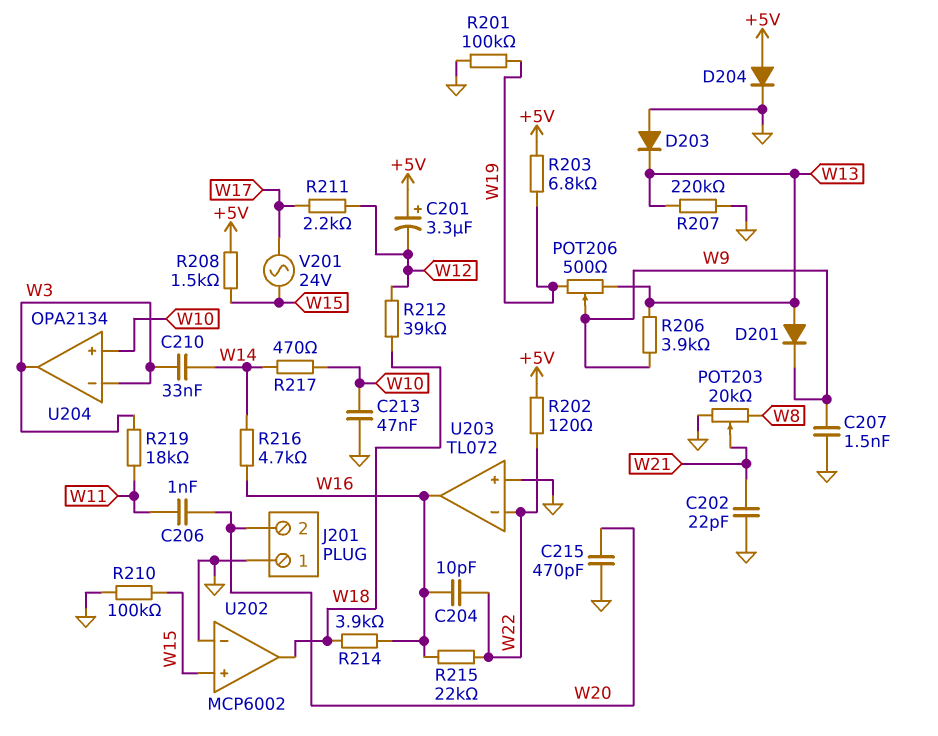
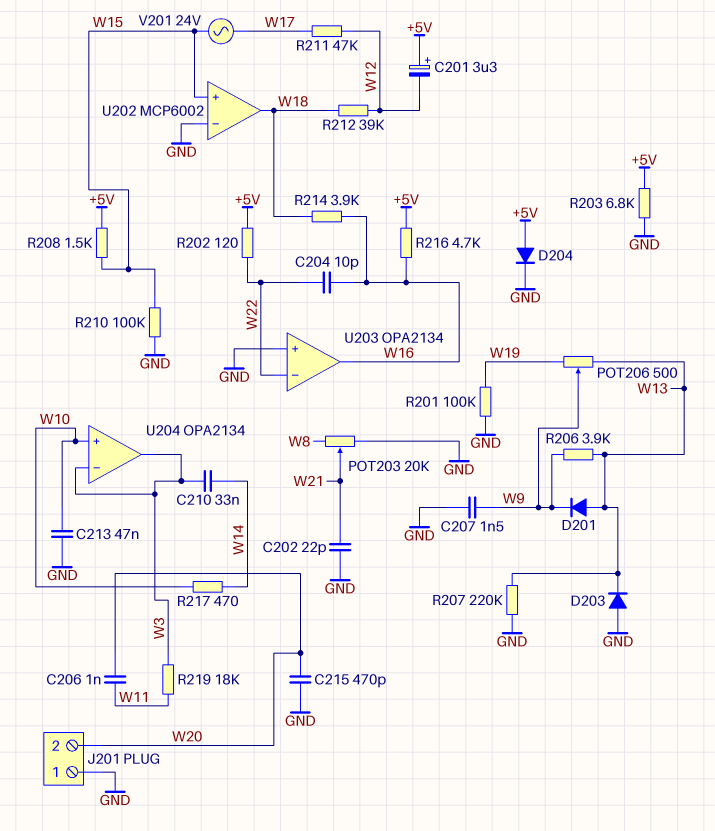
R203: 6.8k (+5V, W19) -> 6.8k (+5V, GND)
R211: 2.2k (W12, W17) -> 47k (W12, W17)
R215: 22k (W16, W22) -> none
R216: 4.7k (W14, W16) -> 4.7k (+5V, W16)
U203: TL072 -> OPA2134

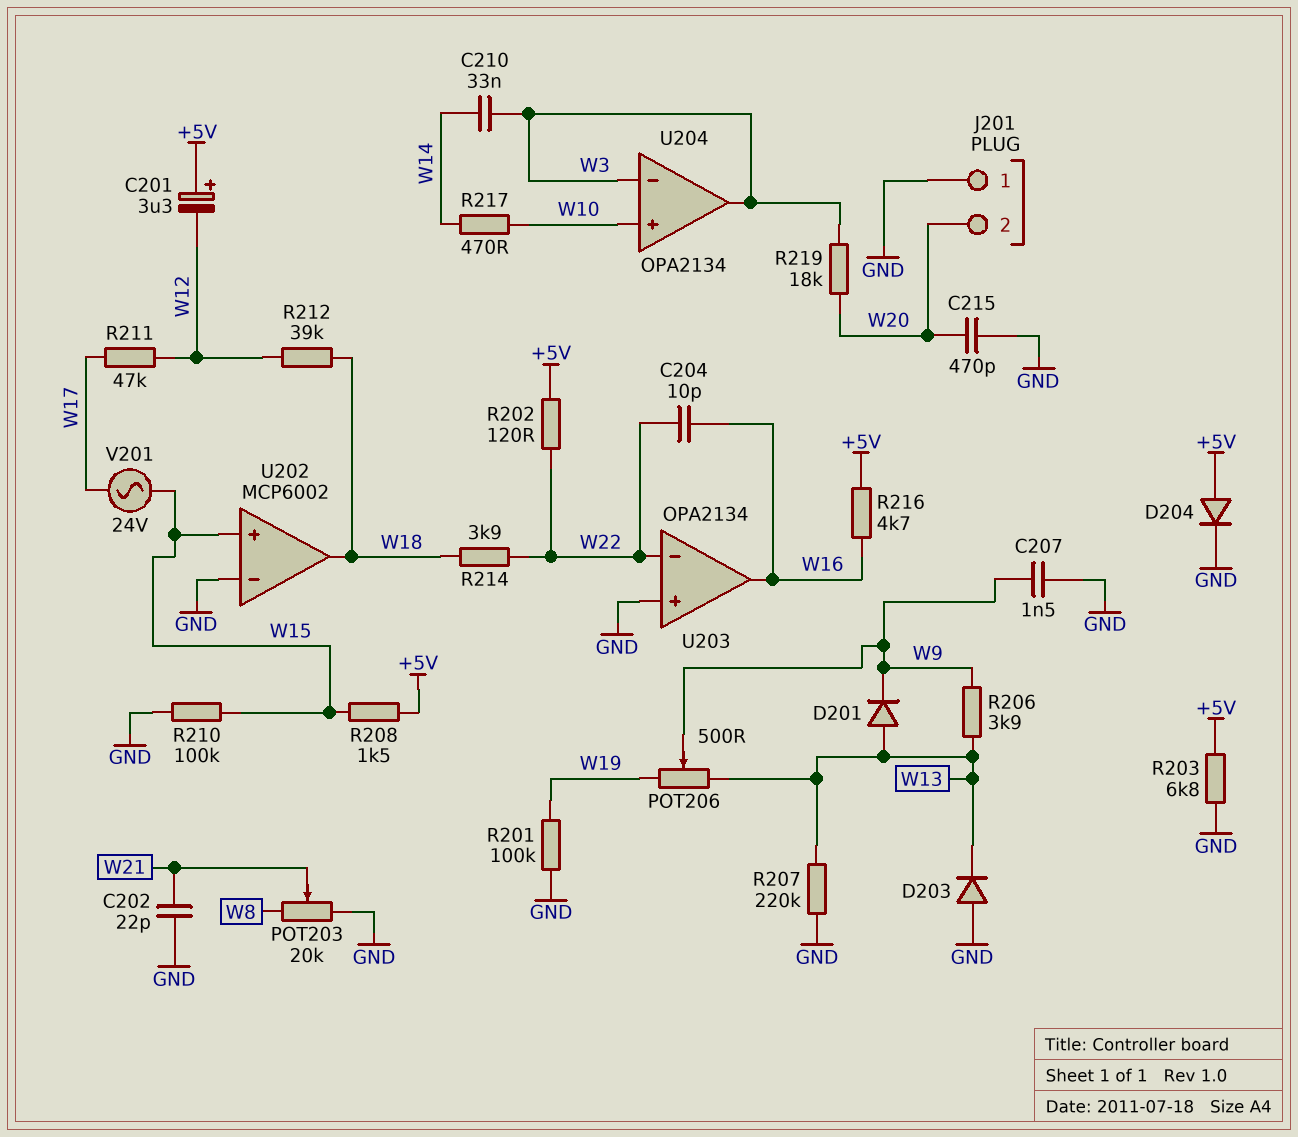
C206: 1nF (W11, W20) -> none
C213: 47nF (GND, W10) -> none
R214: 3.9k (W16, W18) -> 3.9k (W18, W22)
R219: 18k (W3, W11) -> 18k (W3, W20)

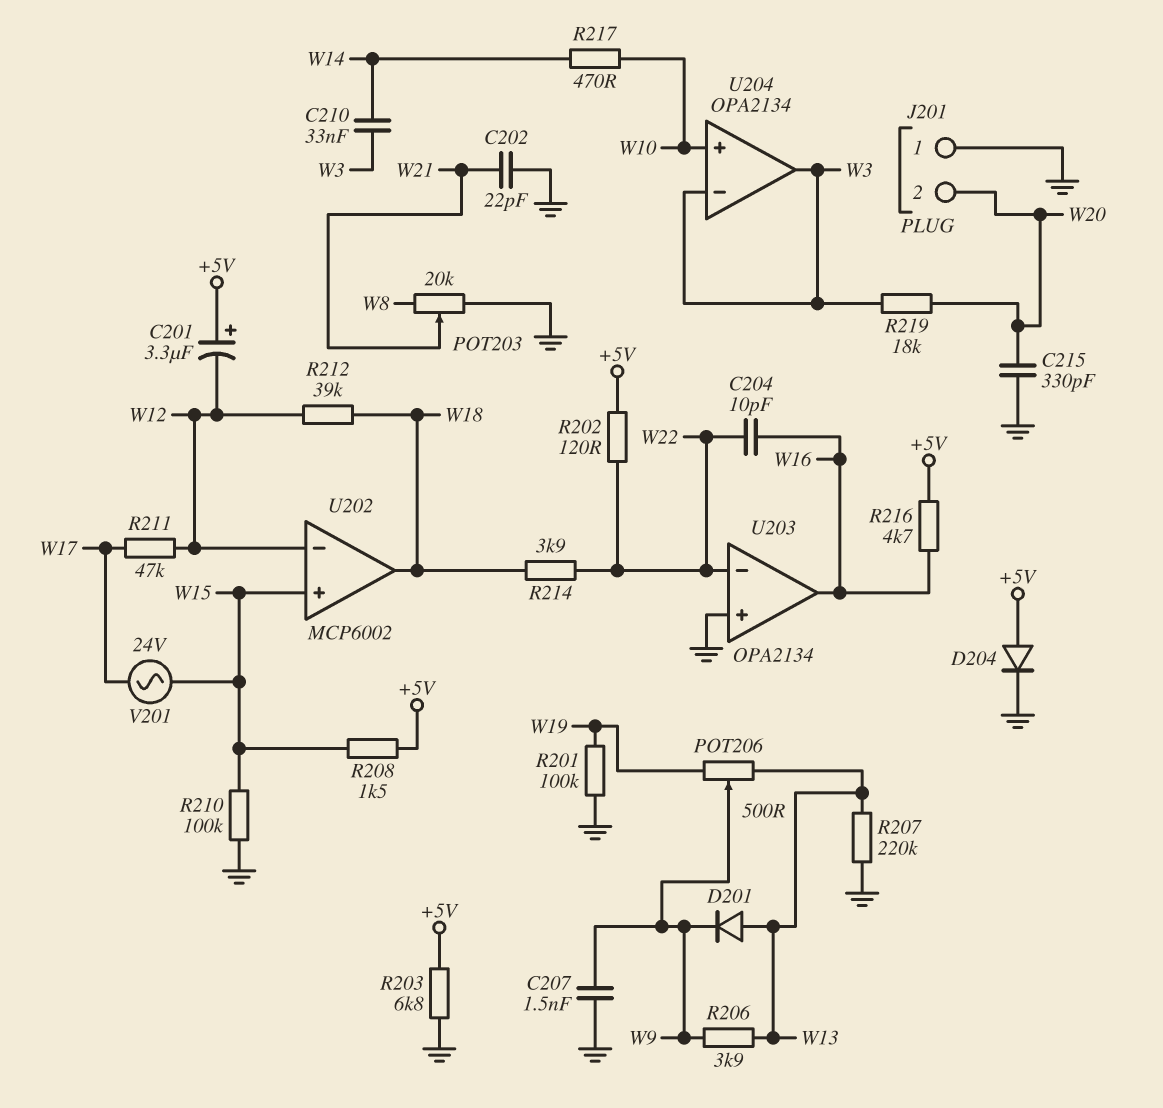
C215: 470pF (GND, W20) -> 330pF (GND, W20)
D203: diode (A GND, K W13) -> none
U202 pin in-: GND -> W12

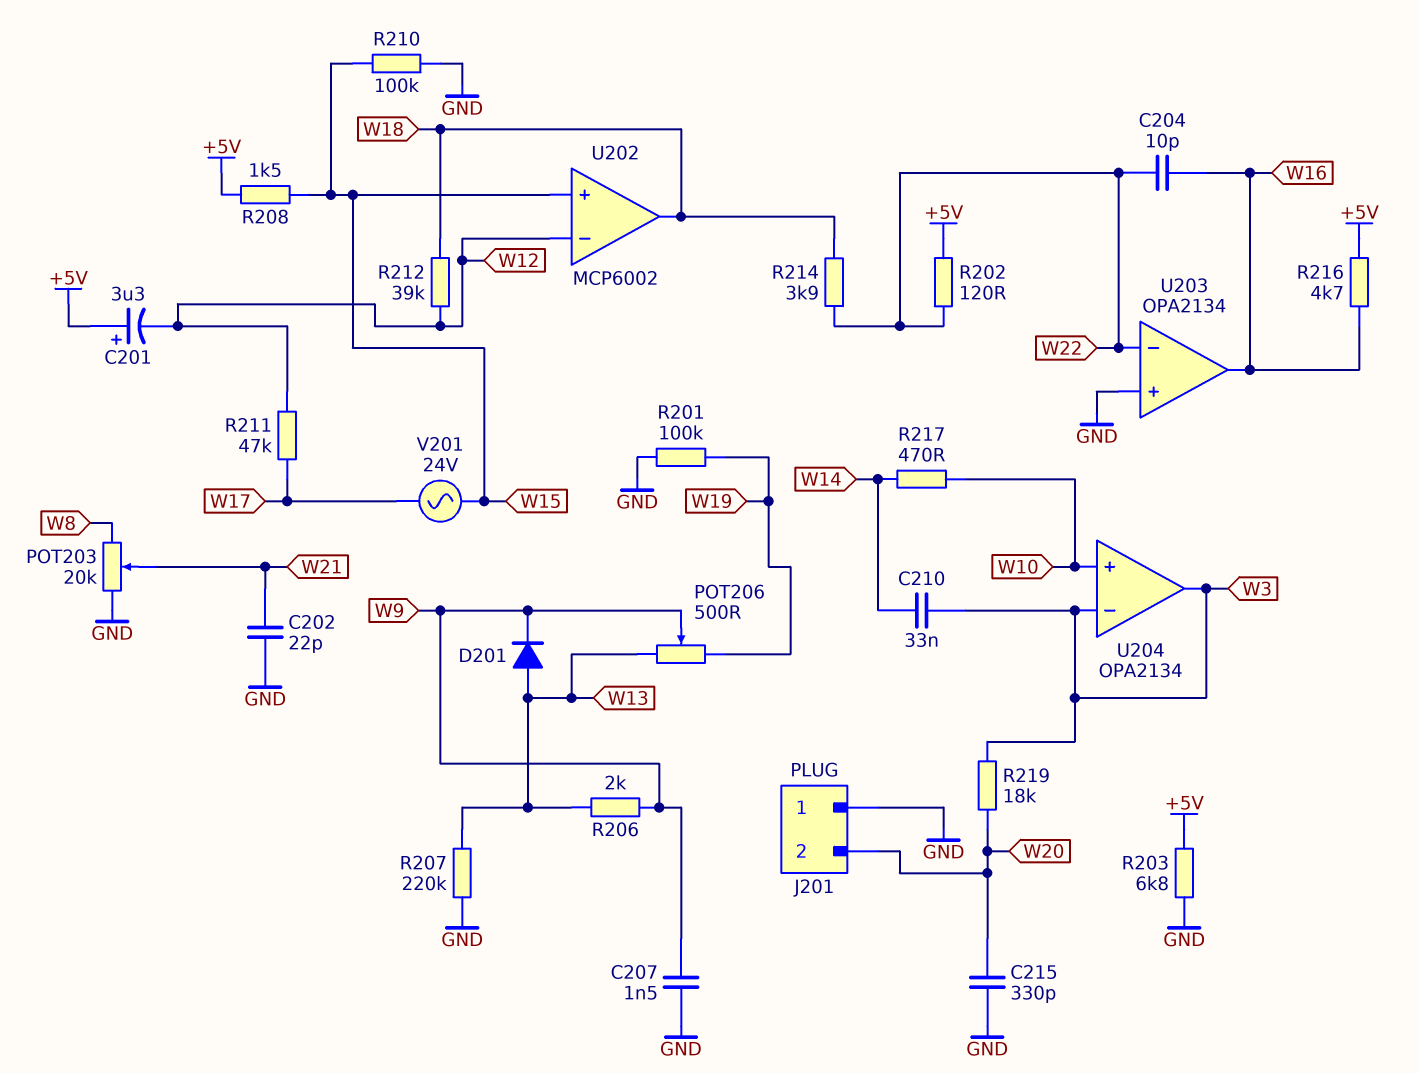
D204: diode (A +5V, K GND) -> none
R206: 3.9k (W9, W13) -> 2k (W9, W13)

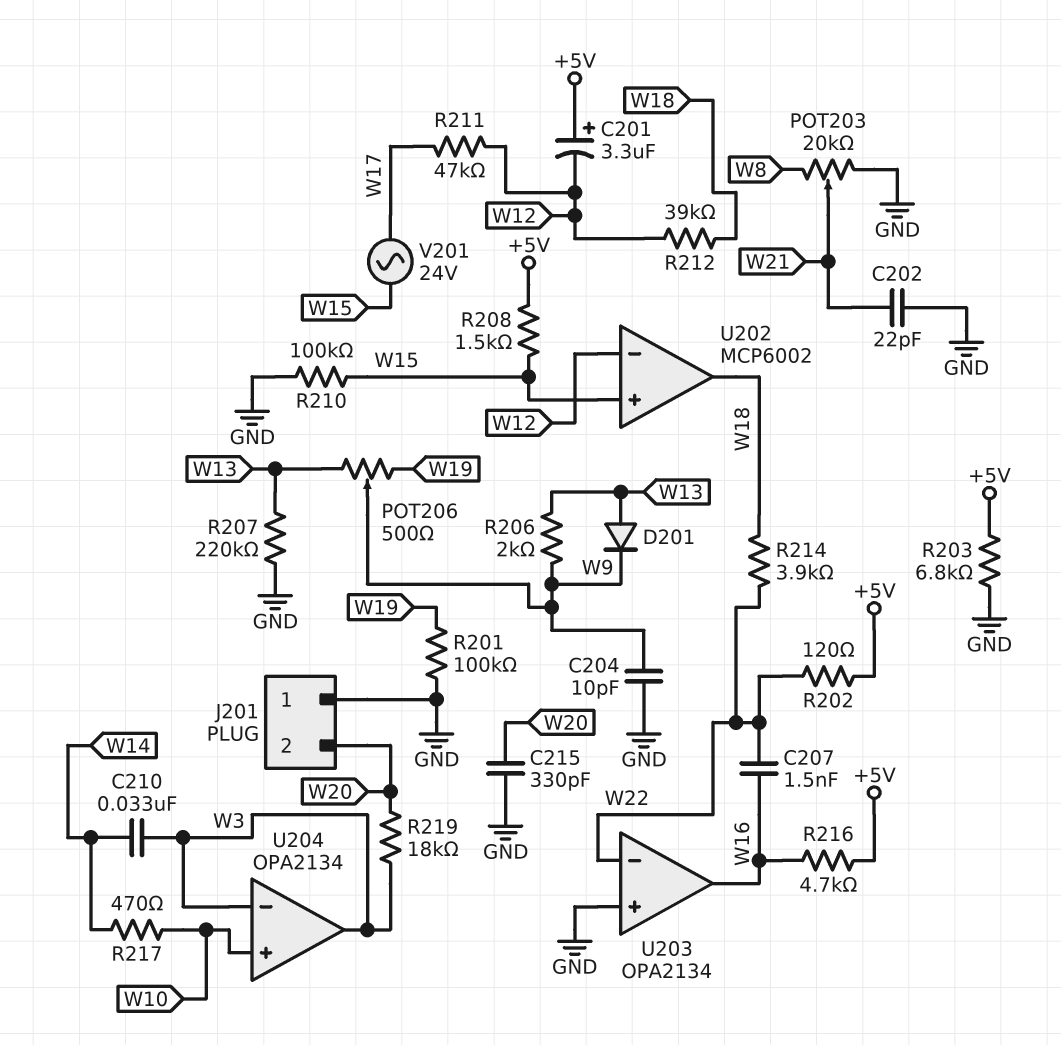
C204: 10pF (W16, W22) -> 10pF (GND, W9)
C207: 1.5nF (GND, W9) -> 1.5nF (W16, W22)

